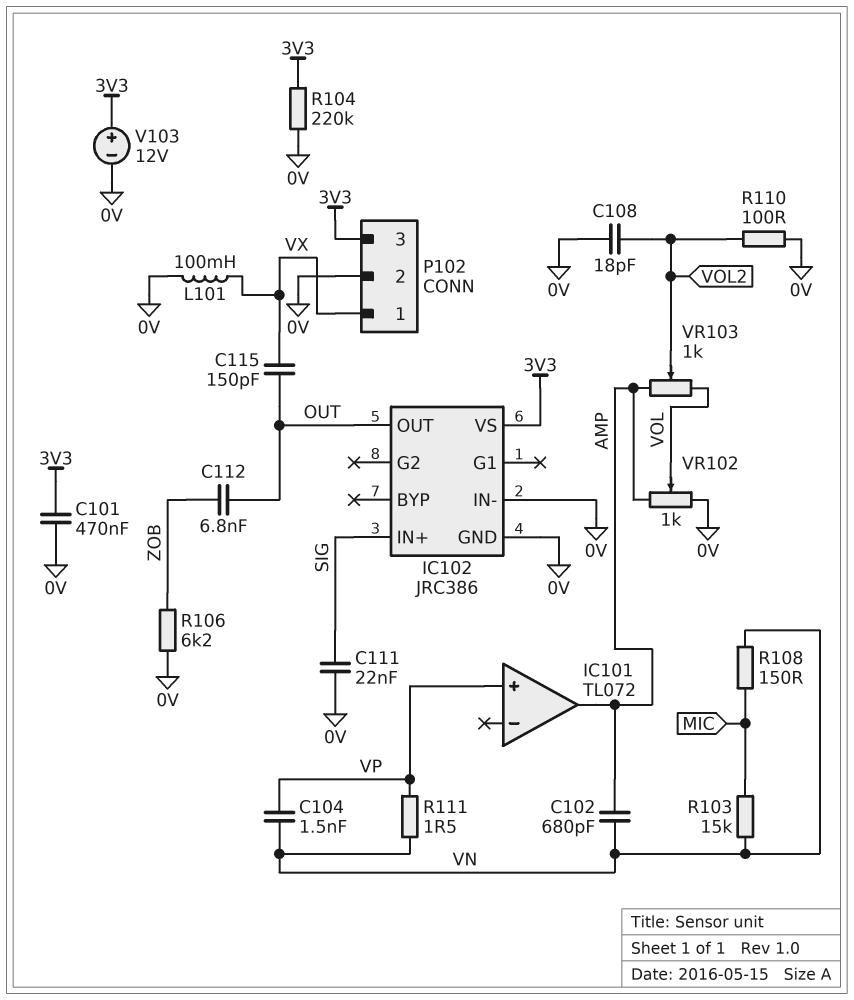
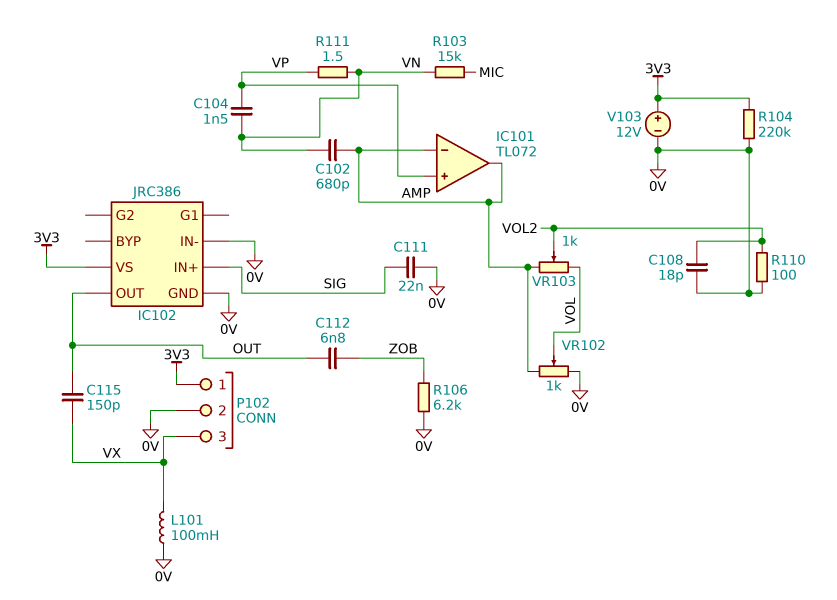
C101: 470nF (0V, 3V3) -> none
IC101 pin in-: none -> AMP
P102 pin 1: VX -> 3V3
P102 pin 3: 3V3 -> VX
R108: 150 (MIC, VN) -> none

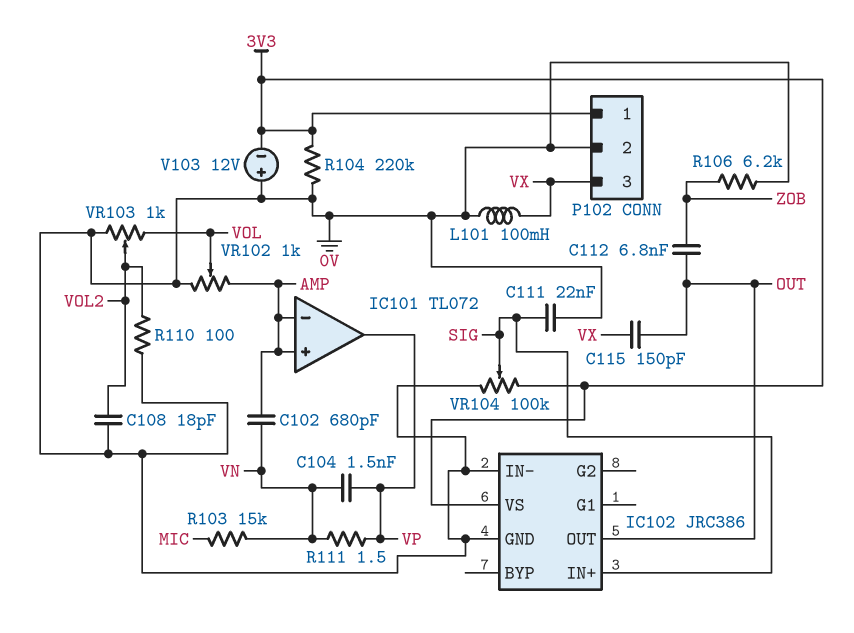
IC101 pin in+: VP -> AMP
IC101 pin out: AMP -> VP
V103: 12V (plus 3V3, minus 0V) -> 12V (plus 0V, minus 3V3)
VR103: 1k (AMP, VOL, wiper VOL2) -> 1k (0V, VOL, wiper VOL2)
VR104: none -> 100k (0V, 3V3, wiper SIG)

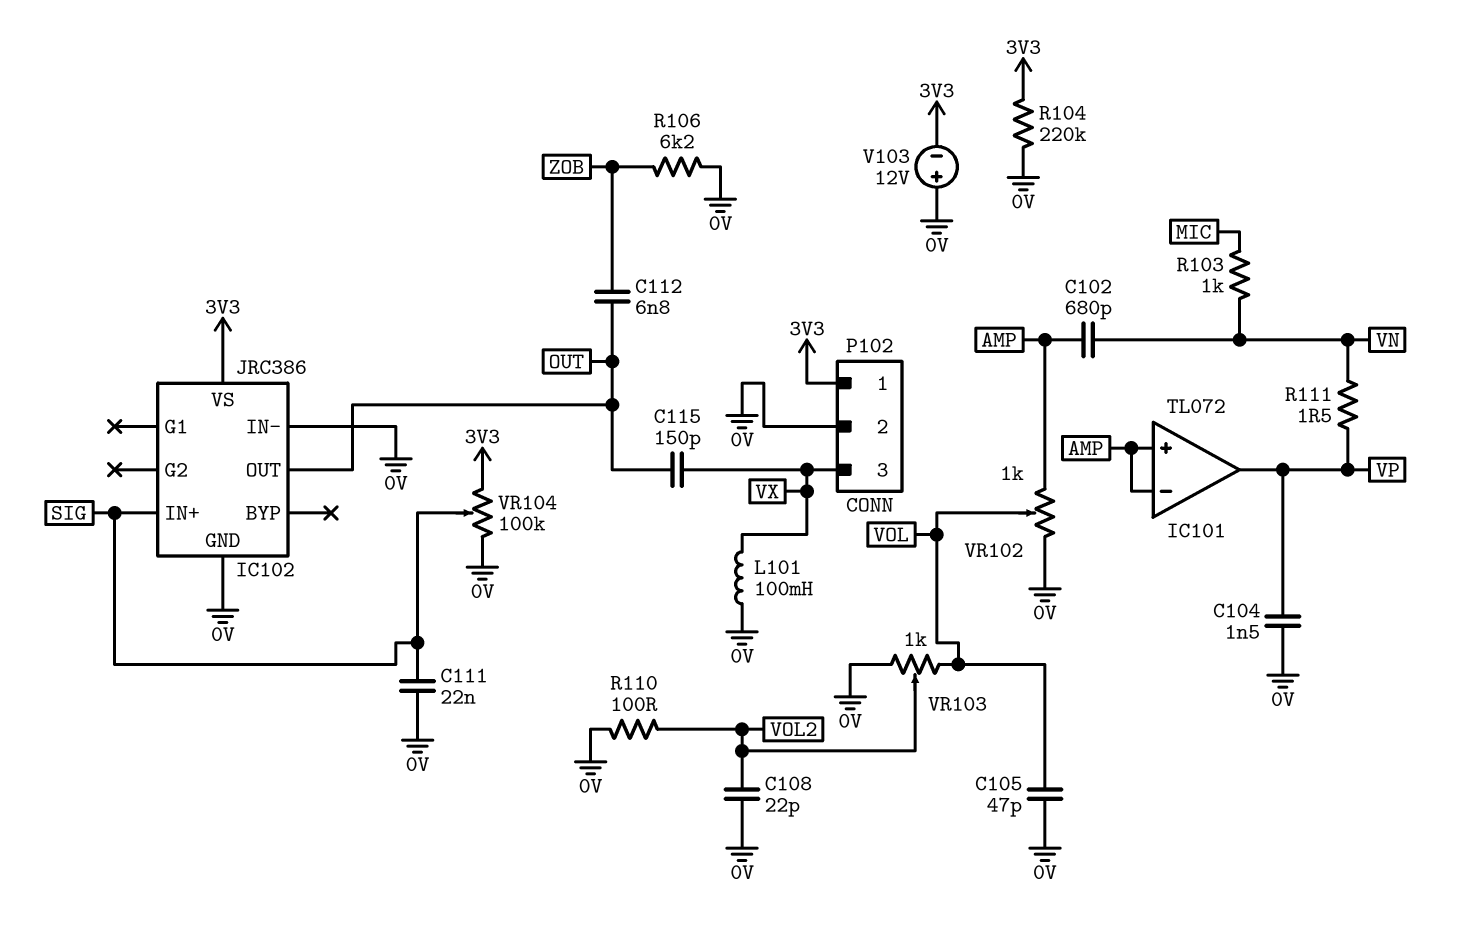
C104: 1.5nF (VN, VP) -> 1.5nF (0V, VP)
C105: none -> 47pF (0V, VOL)
C108: 18pF (0V, VOL2) -> 22pF (0V, VOL2)
R103: 15k (MIC, VN) -> 1k (MIC, VN)

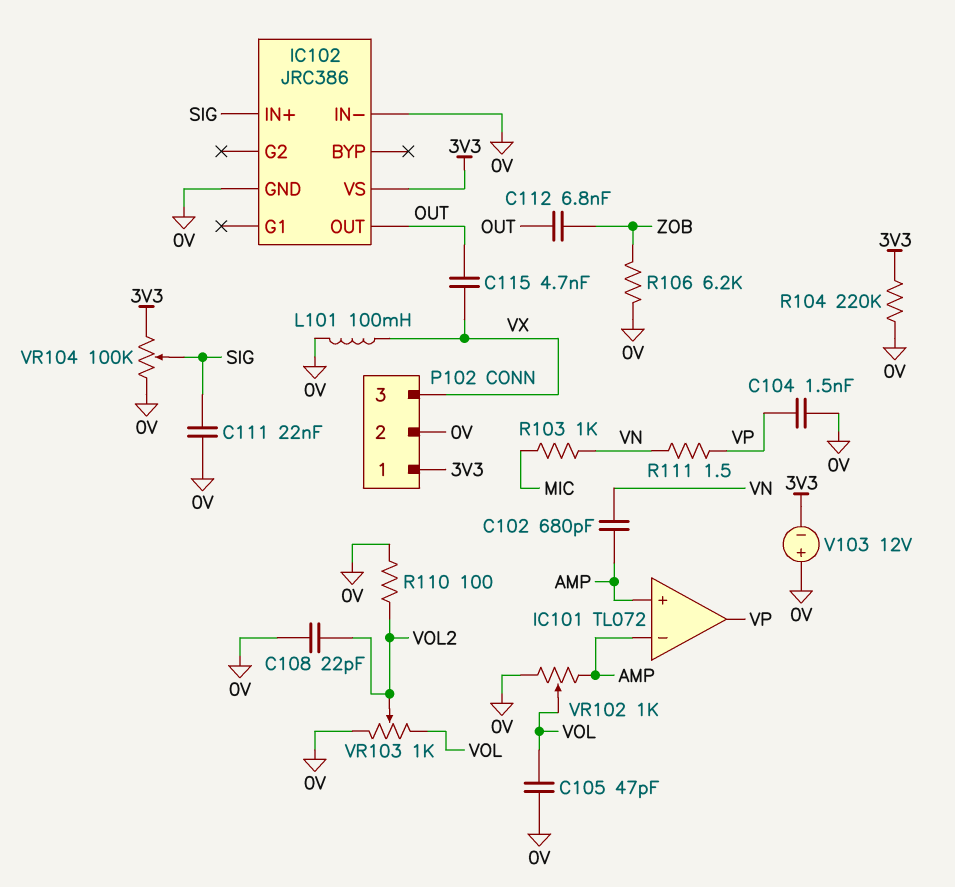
C115: 150pF (OUT, VX) -> 4.7nF (OUT, VX)

